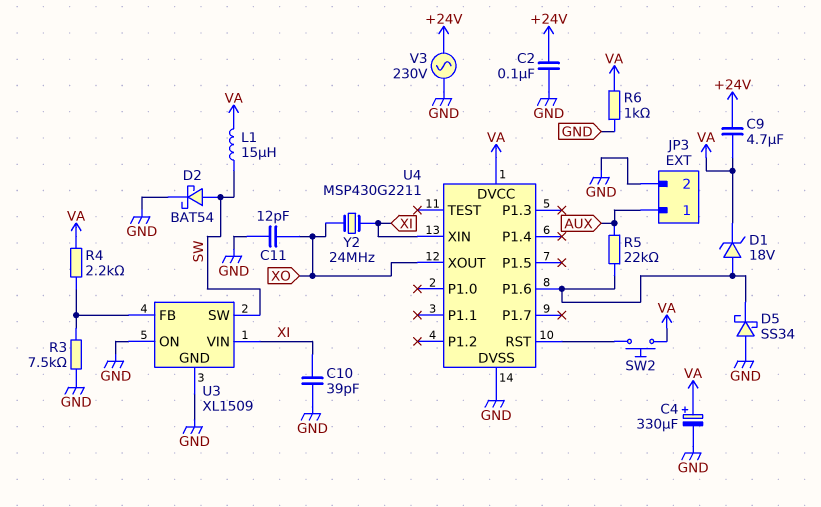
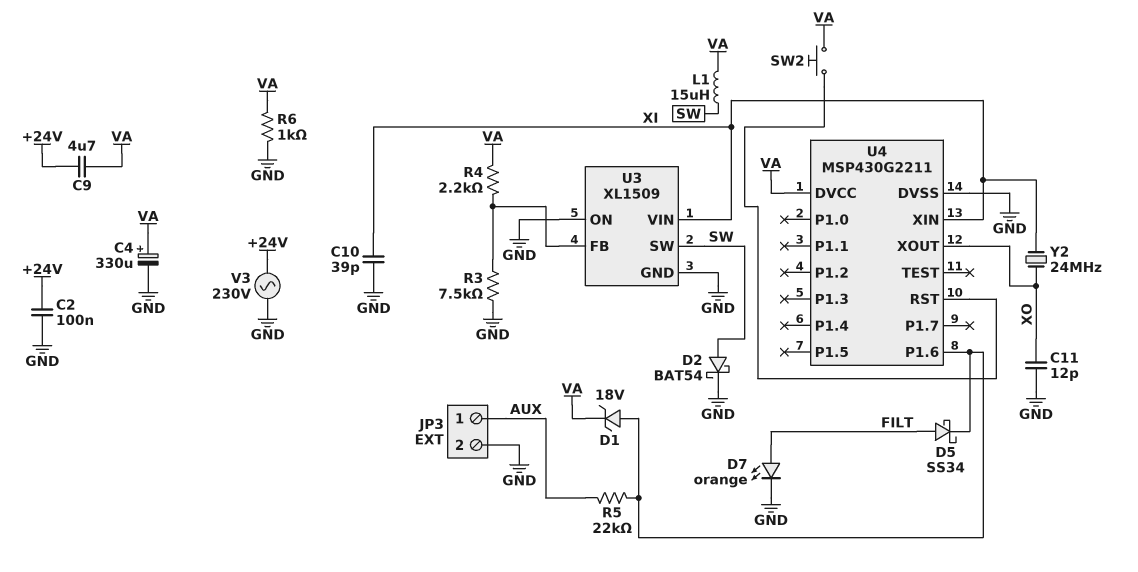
D5: schottky SS34 (A GND, K U4/P1.6) -> schottky SS34 (A FILT, K U4/P1.6)
D7: none -> LED orange (A FILT, K GND)

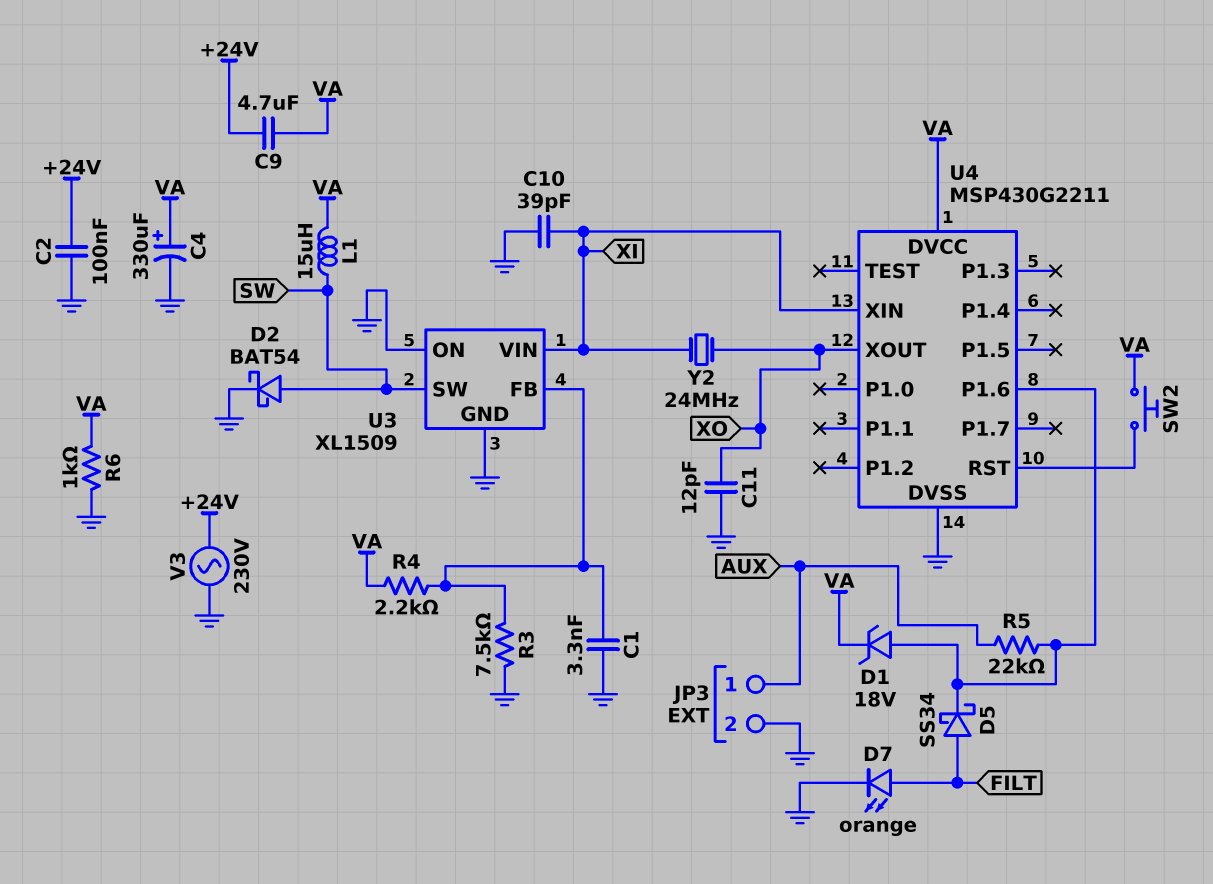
C1: none -> 3.3nF (GND, U3/FB)

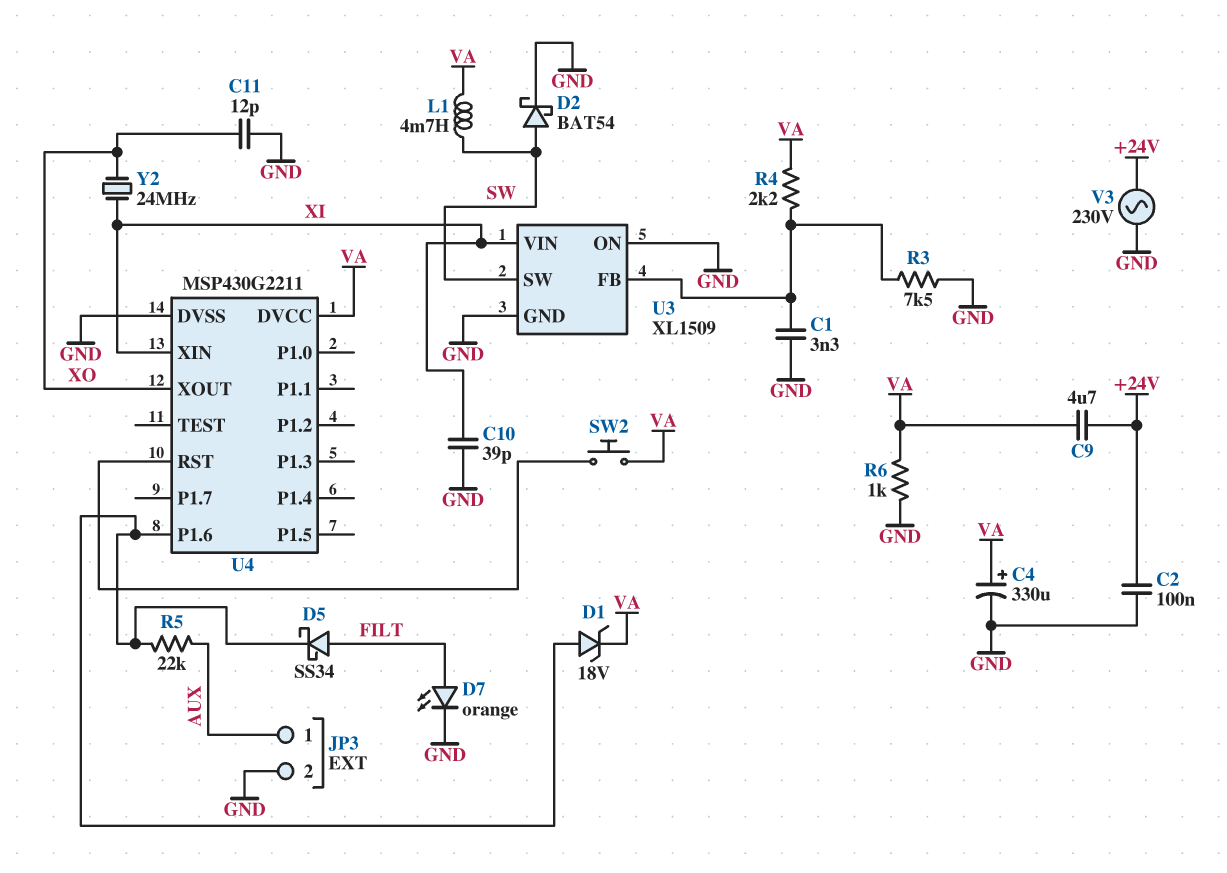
L1: 15uH (SW, VA) -> 4.7mH (SW, VA)

